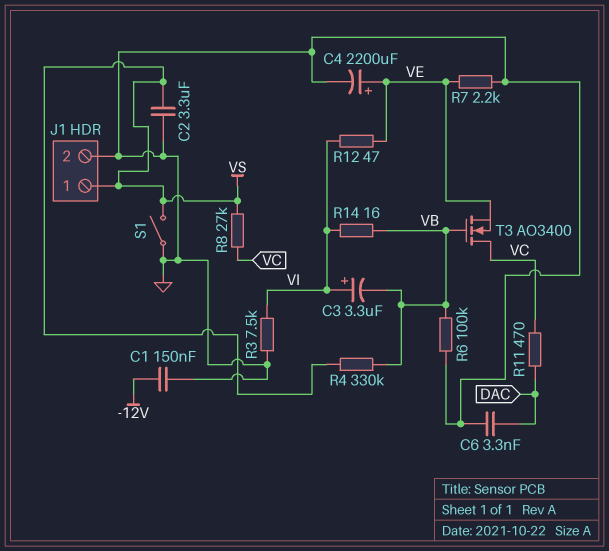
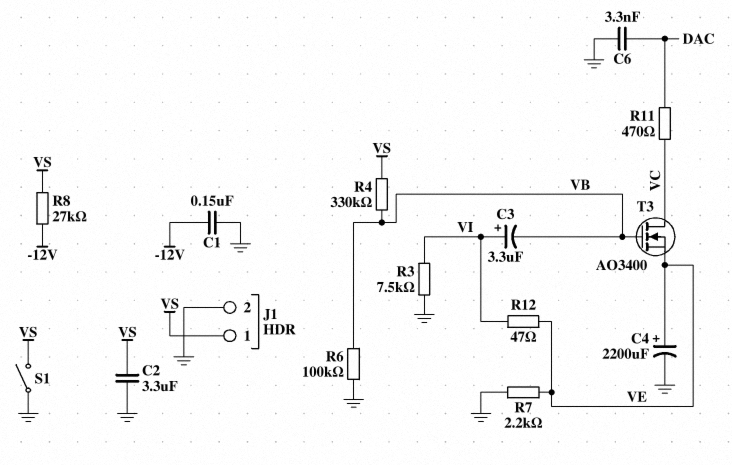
R8: 27k (VC, VS) -> 27k (-12V, VS)
R14: 16 (VB, VI) -> none

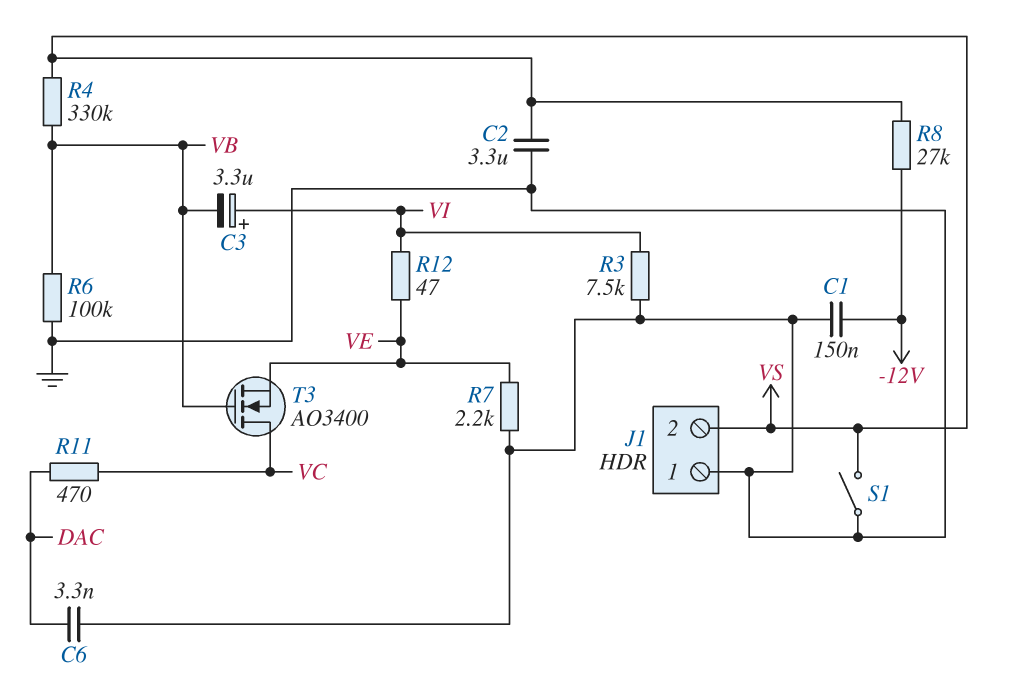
C4: 2200uF (plus VE, minus GND) -> none
J1 pin 1: VS -> GND
J1 pin 2: GND -> VS

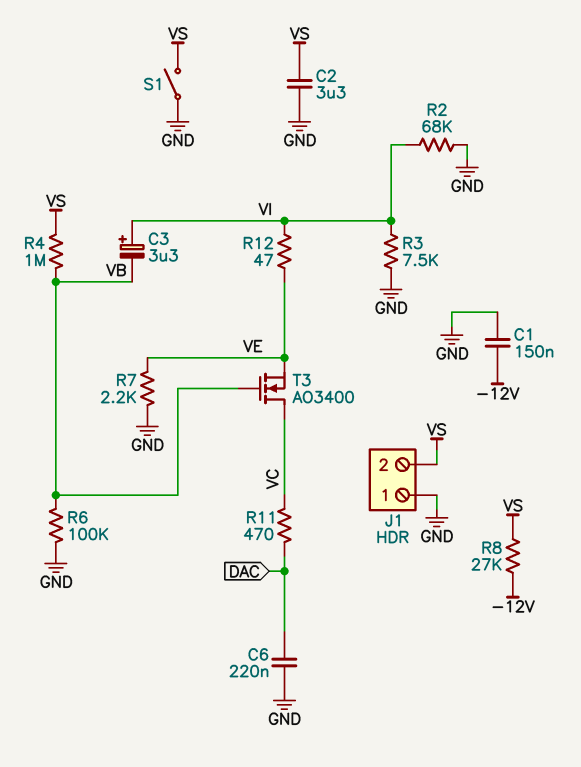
C6: 3.3nF (DAC, GND) -> 220nF (DAC, GND)
R2: none -> 68k (GND, VI)
R4: 330k (VB, VS) -> 1M (VB, VS)

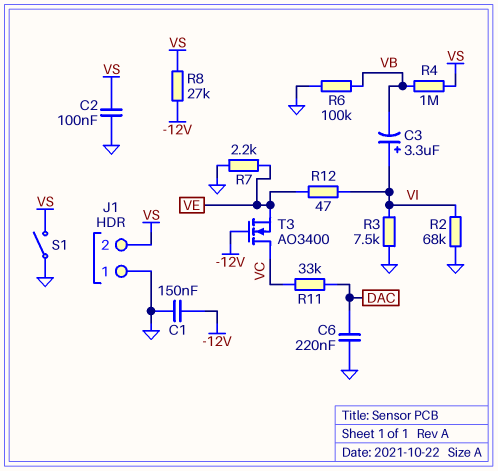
C2: 3.3uF (GND, VS) -> 100nF (GND, VS)
R11: 470 (DAC, VC) -> 33k (DAC, VC)
T3: NMOS AO3400 (G VB, D VC, S VE) -> NMOS AO3400 (G -12V, D VC, S VE)

